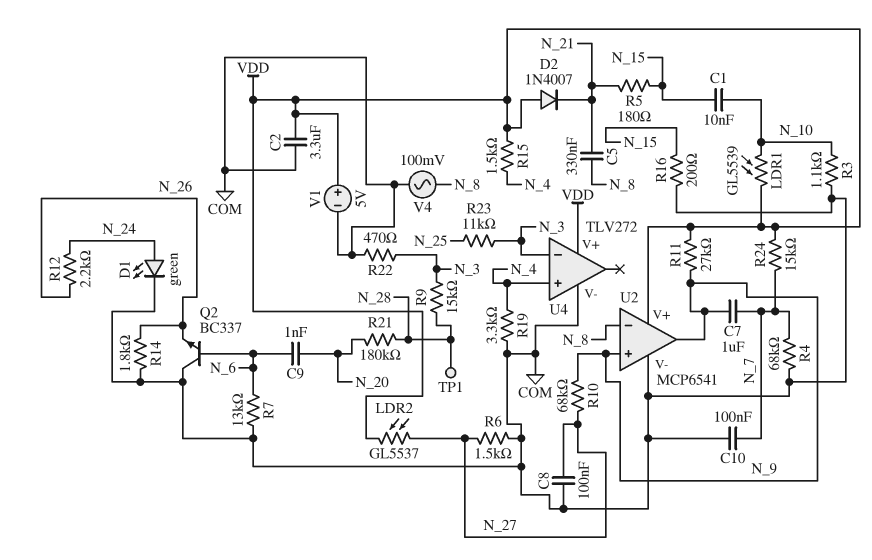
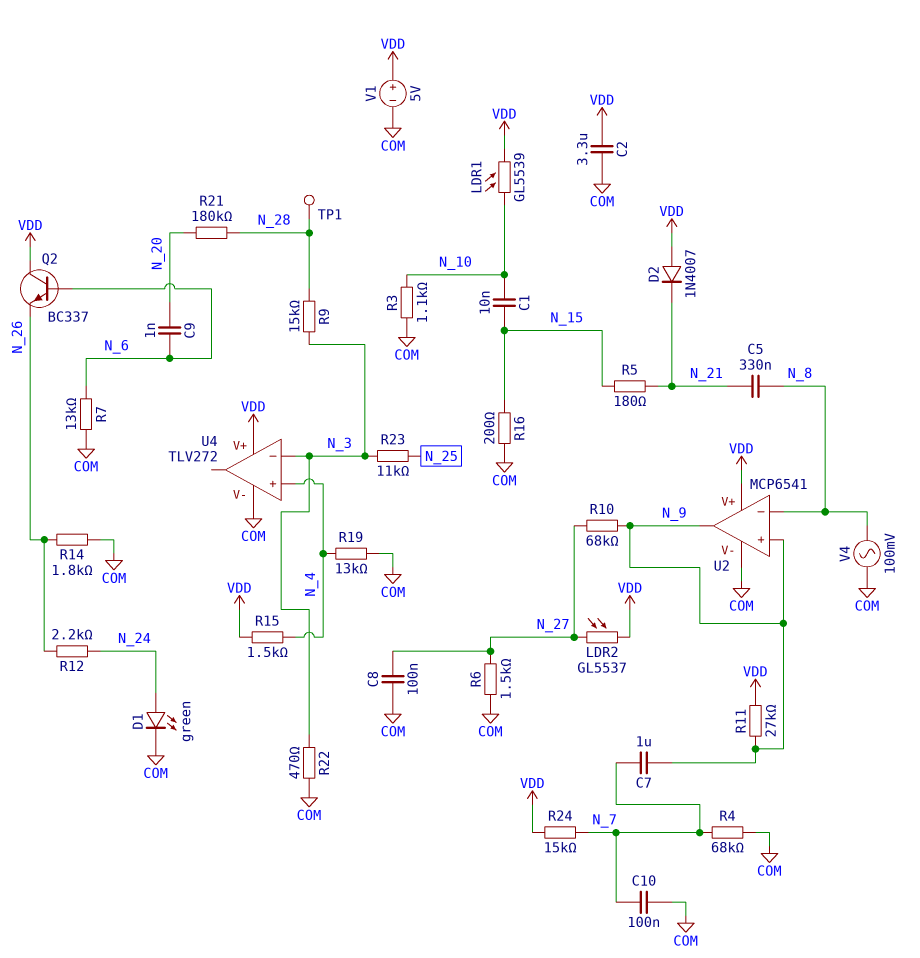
Q2: NPN BC337 (B N_6, C COM, E N_26) -> NPN BC337 (B N_6, C VDD, E N_26)
R19: 3.3k (COM, N_4) -> 13k (COM, N_4)

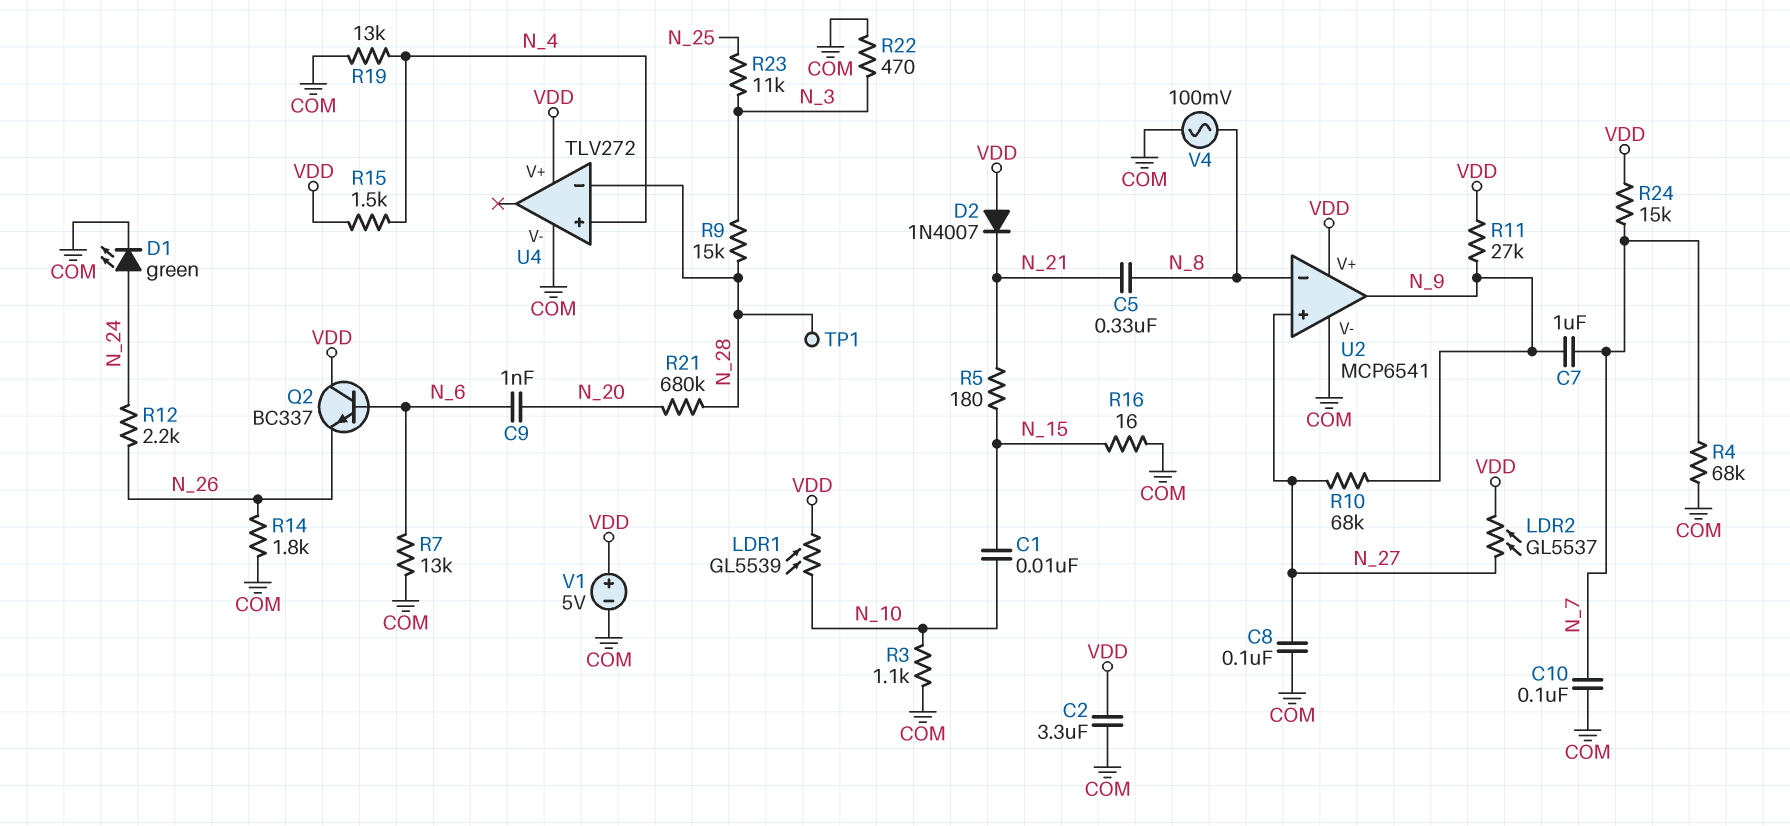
R6: 1.5k (COM, N_27) -> none
R16: 200 (COM, N_15) -> 16 (COM, N_15)
R21: 180k (N_20, N_28) -> 680k (N_20, N_28)
U2 pin in+: N_9 -> N_27
U4 pin in-: N_3 -> N_28

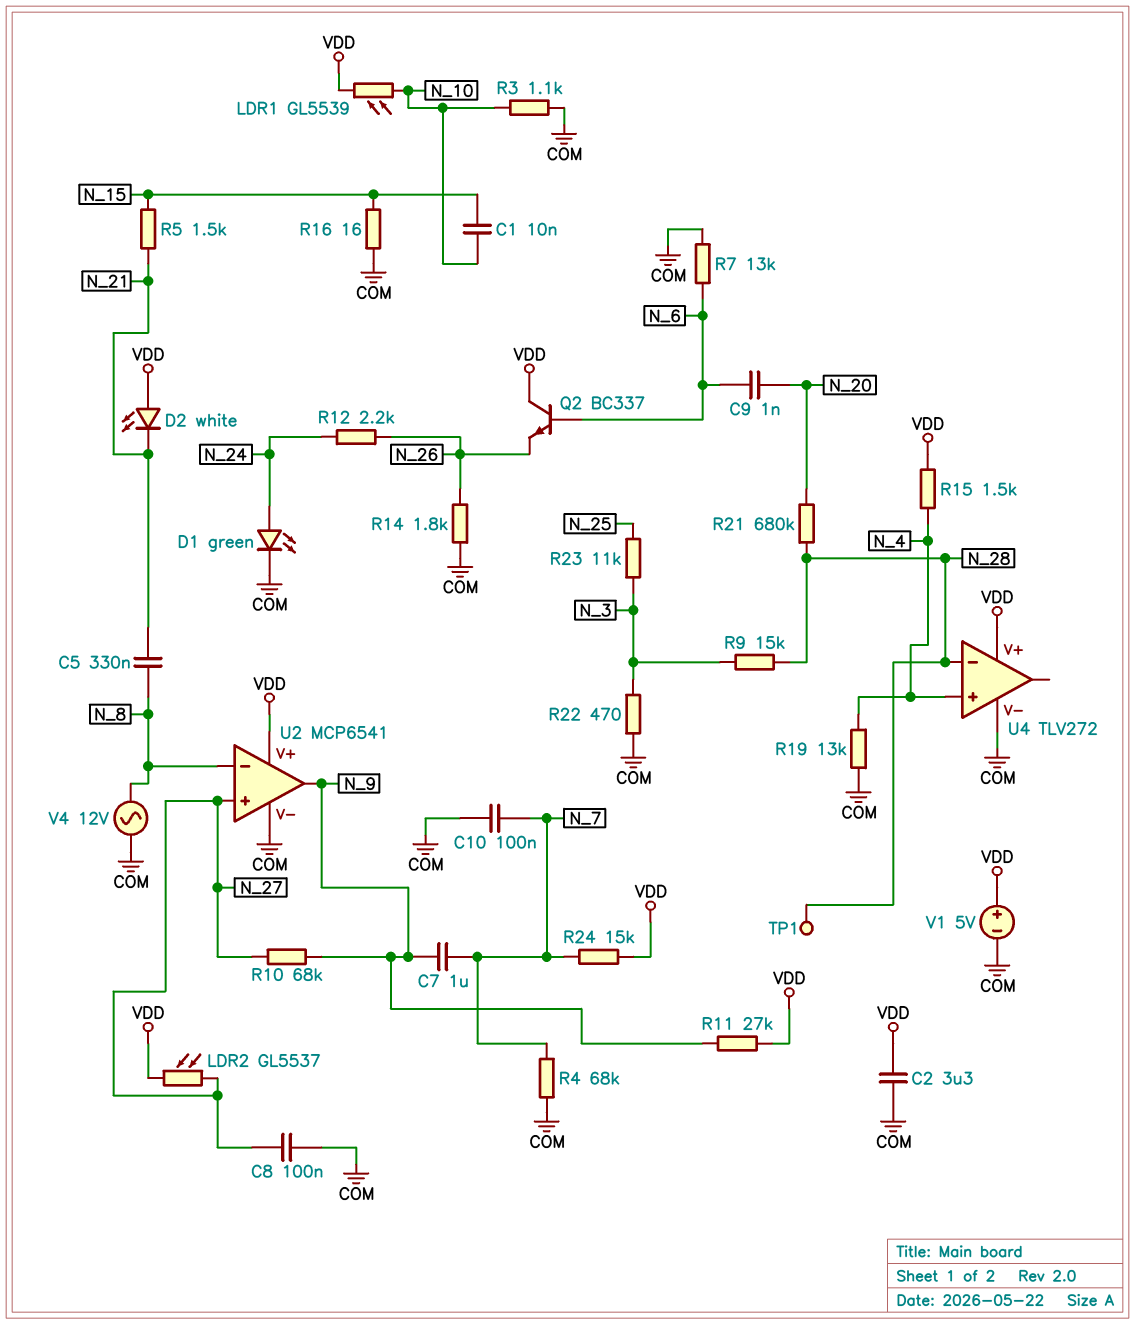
D2: diode 1N4007 (A VDD, K N_21) -> LED white (A VDD, K N_21)
R5: 180 (N_15, N_21) -> 1.5k (N_15, N_21)
V4: AC 100mV (COM, N_8) -> AC 12V (COM, N_8)

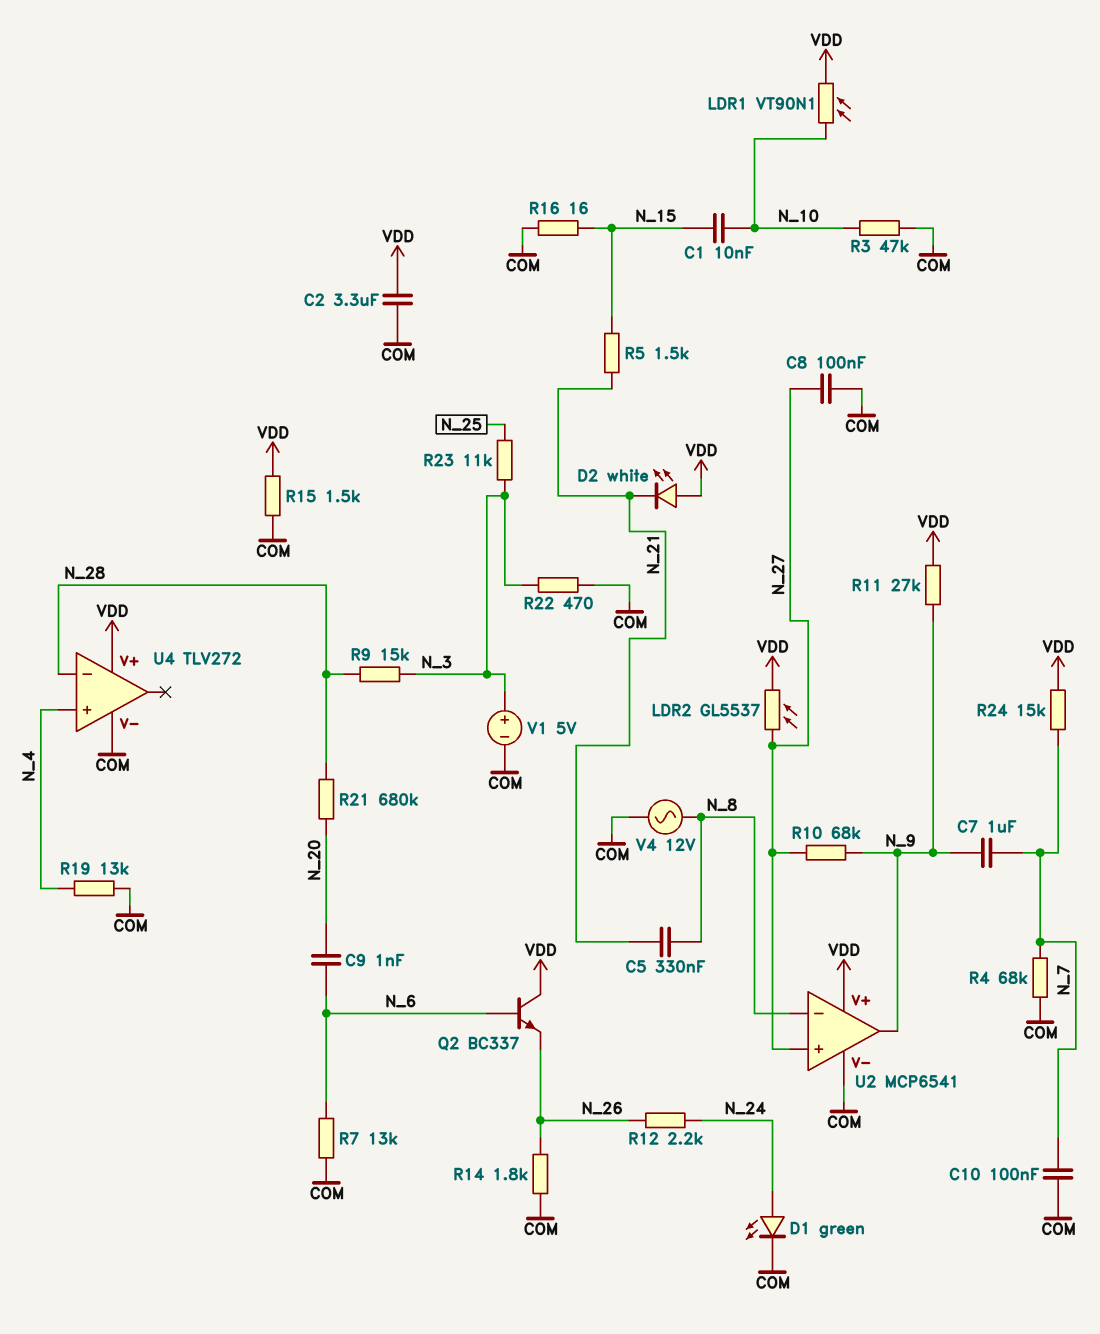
LDR1: GL5539 (N_10, VDD) -> VT90N1 (N_10, VDD)
R3: 1.1k (COM, N_10) -> 47k (COM, N_10)
R15: 1.5k (N_4, VDD) -> 1.5k (COM, VDD)
TP1: test point (N_28) -> none
V1: 5V (plus VDD, minus COM) -> 5V (plus N_3, minus COM)

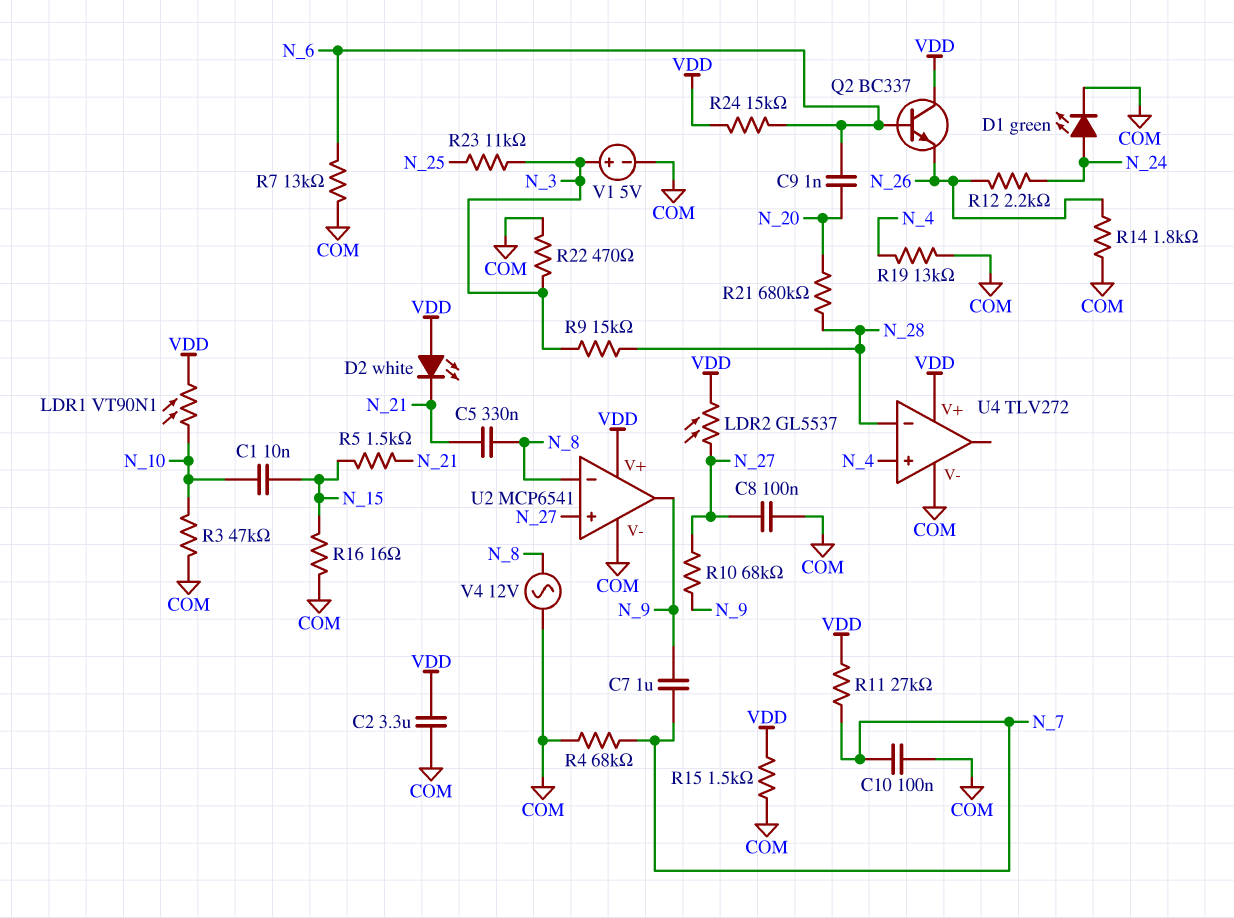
R11: 27k (N_9, VDD) -> 27k (N_7, VDD)
R24: 15k (N_7, VDD) -> 15k (N_6, VDD)

